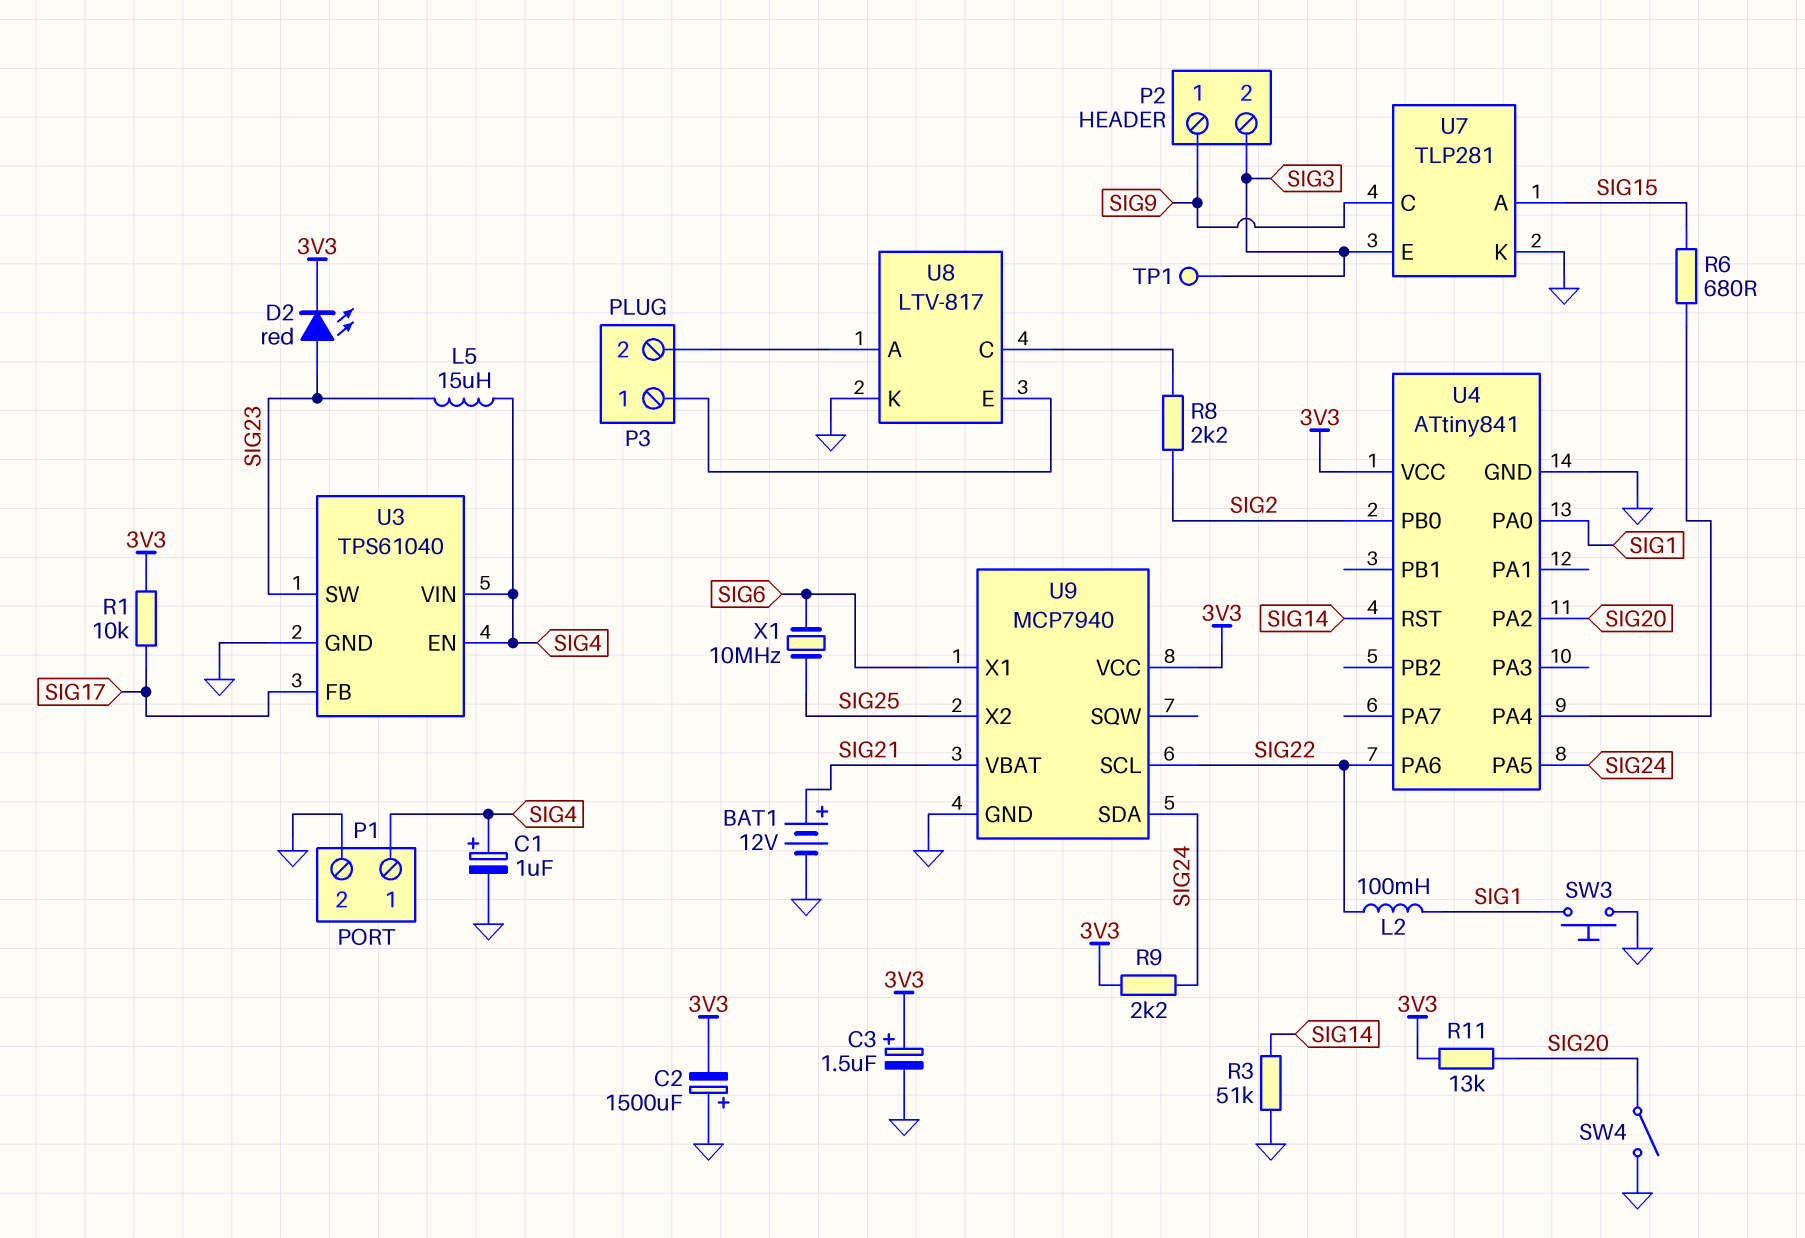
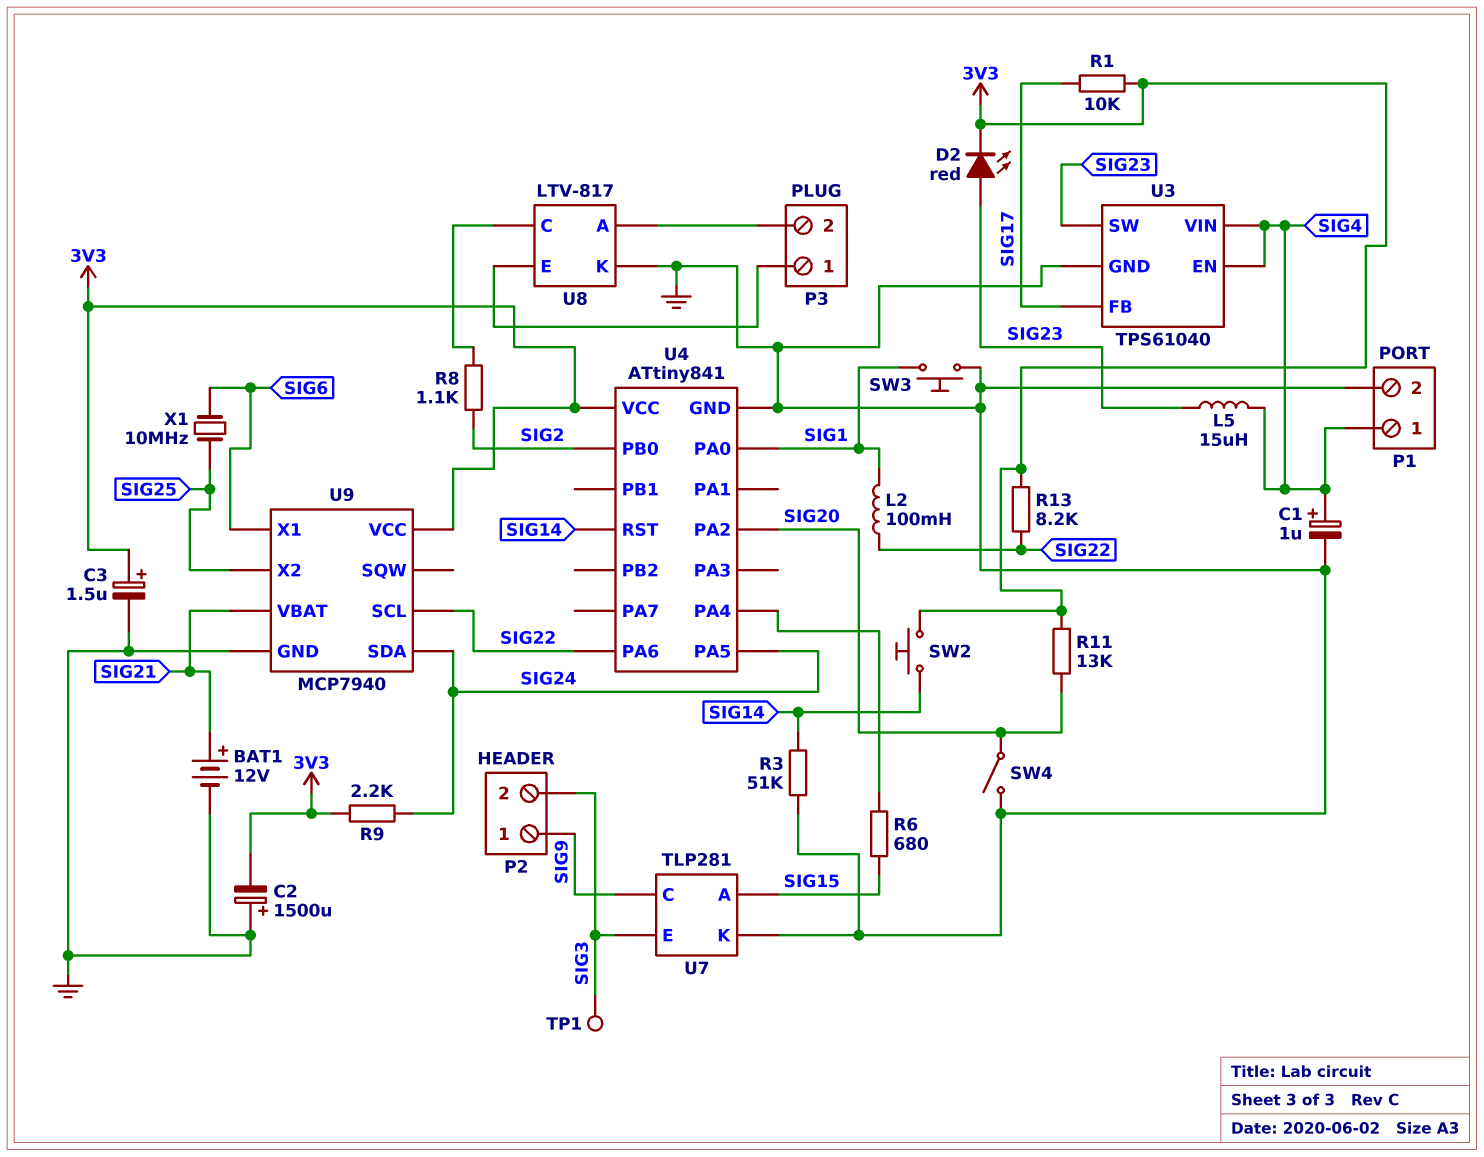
R8: 2.2k (SIG2, U8/C) -> 1.1k (SIG2, U8/C)
R13: none -> 8.2k (3V3, SIG22)
SW2: none -> button (3V3, SIG14)

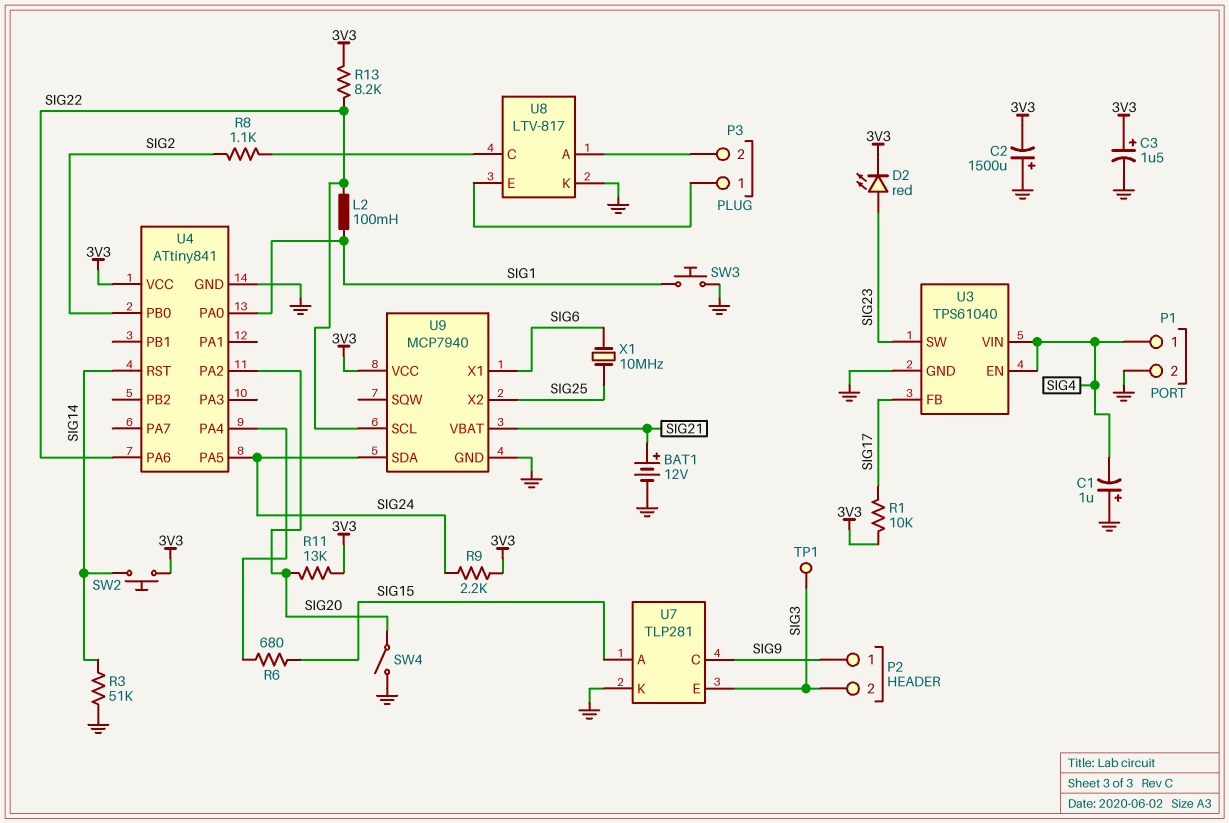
C1: 1uF (plus SIG4, minus GND) -> 1uF (plus GND, minus SIG4)
L5: 15uH (SIG4, SIG23) -> none

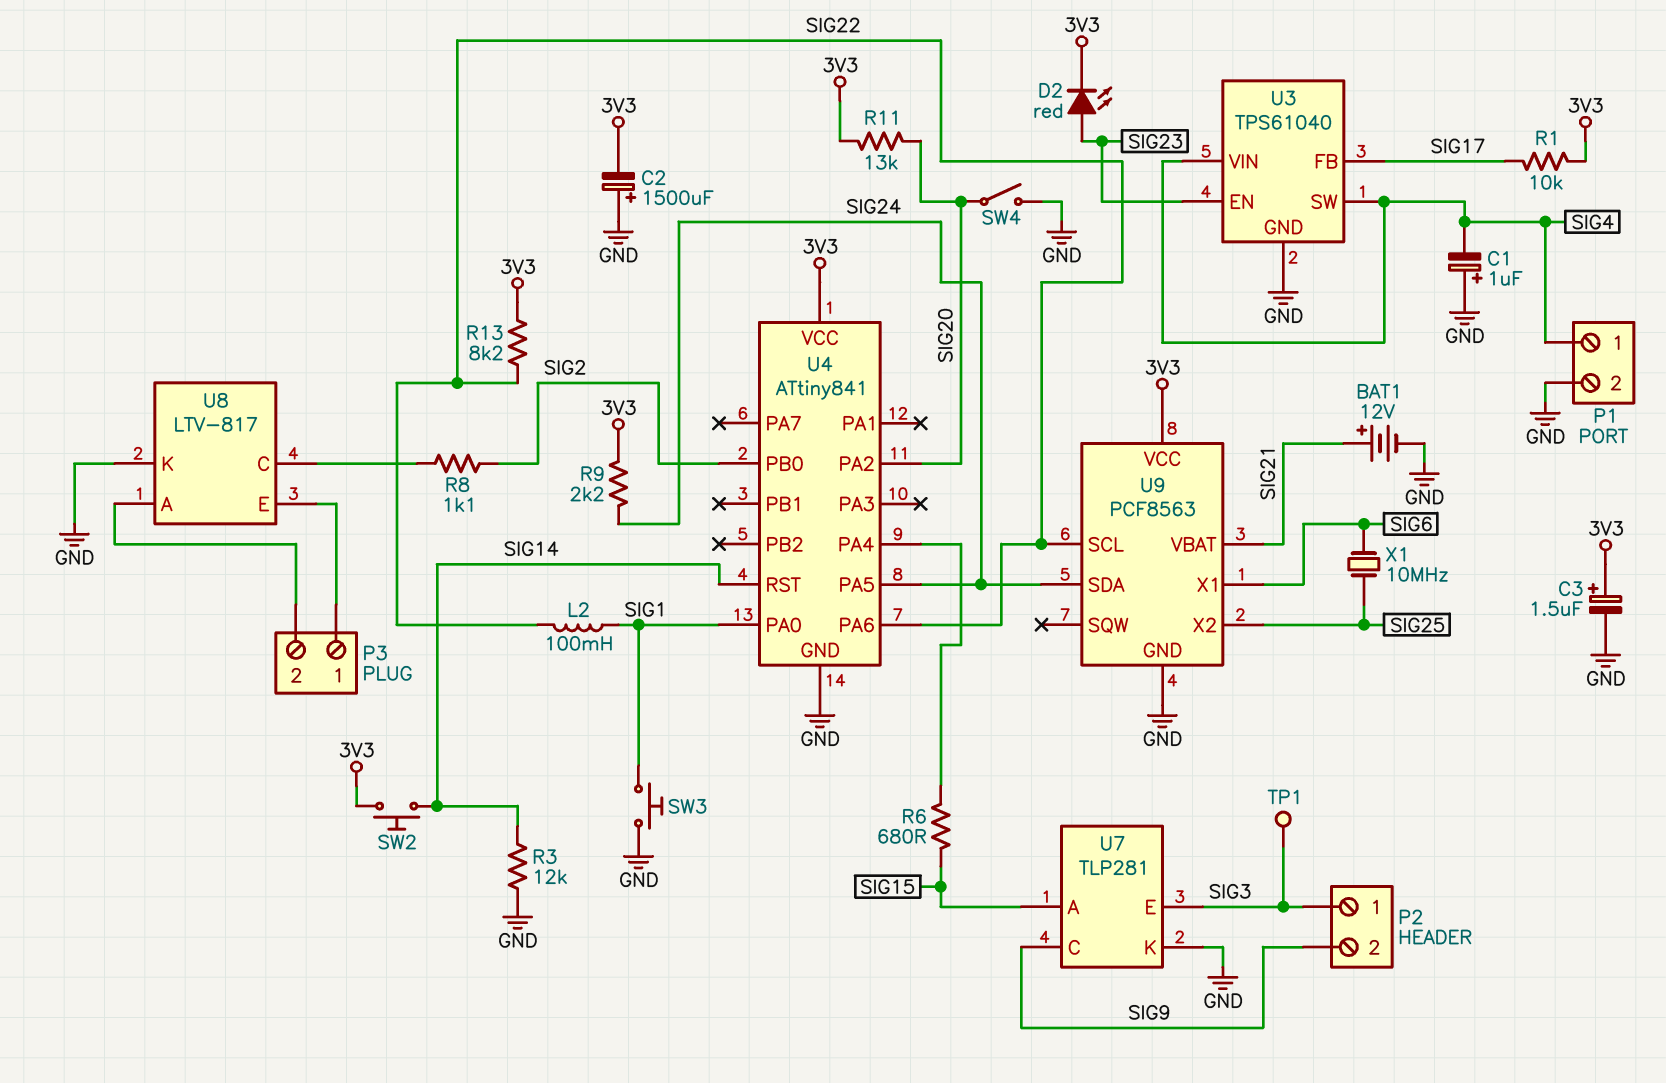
P2 pin 1: SIG9 -> SIG3
P2 pin 2: SIG3 -> SIG9
R3: 51k (GND, SIG14) -> 12k (GND, SIG14)
U3 pin EN: SIG4 -> SIG23
U3 pin SW: SIG23 -> SIG4
U9: MCP7940 -> PCF8563

